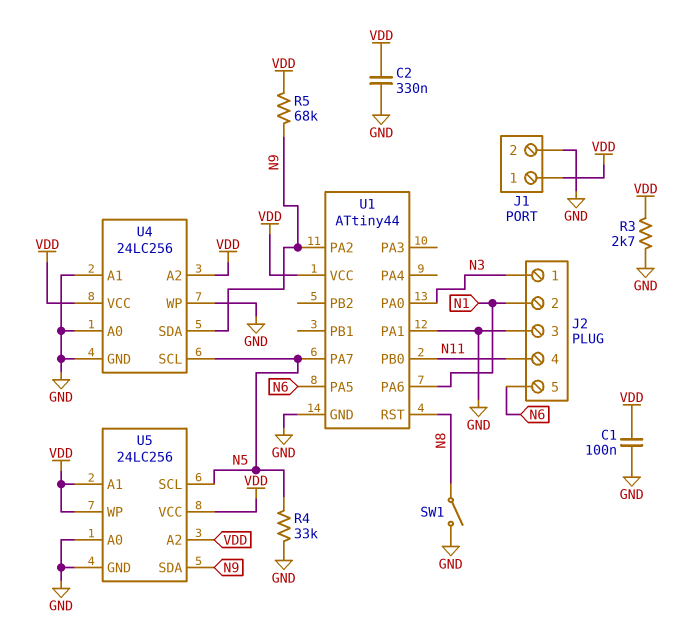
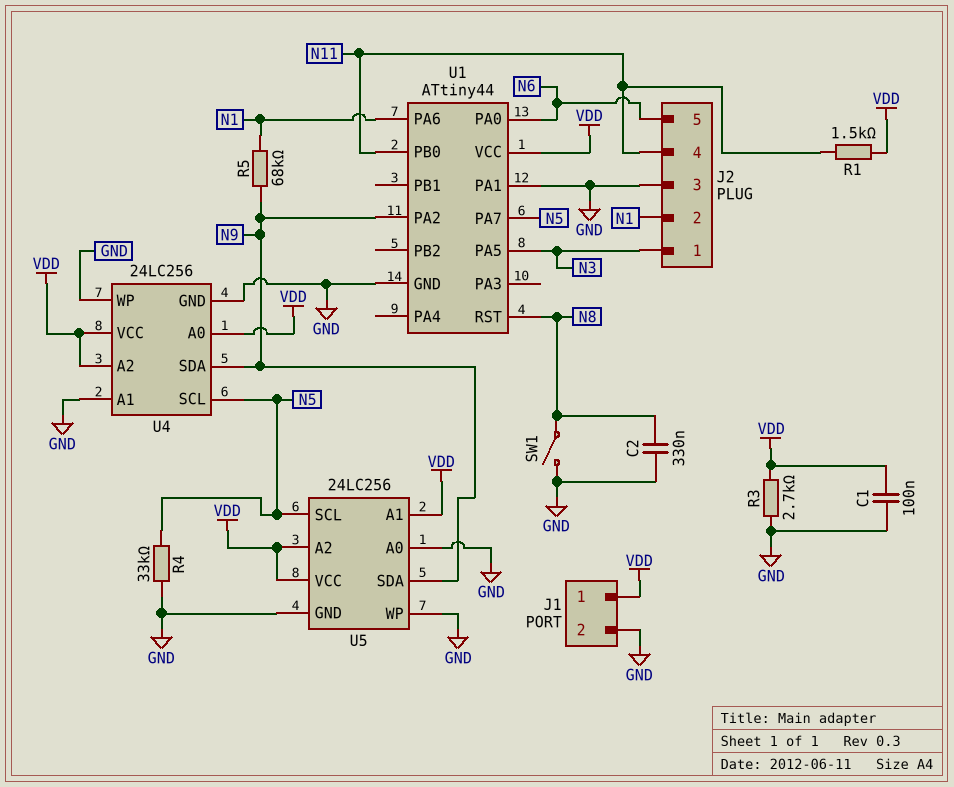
C2: 330nF (GND, VDD) -> 330nF (GND, N8)
R1: none -> 1.5k (N11, VDD)
R5: 68k (N9, VDD) -> 68k (N1, N9)
U1 pin PA0: N3 -> N6
U1 pin PA5: N6 -> N3
U4 pin A0: GND -> VDD
U5 pin WP: VDD -> GND

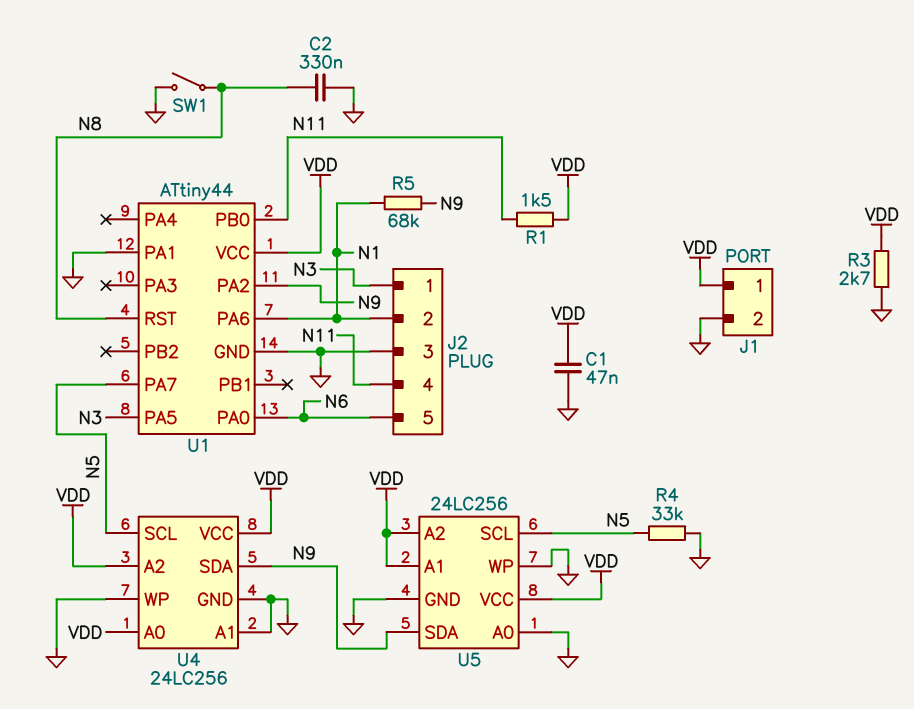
C1: 100nF (GND, VDD) -> 47nF (GND, VDD)

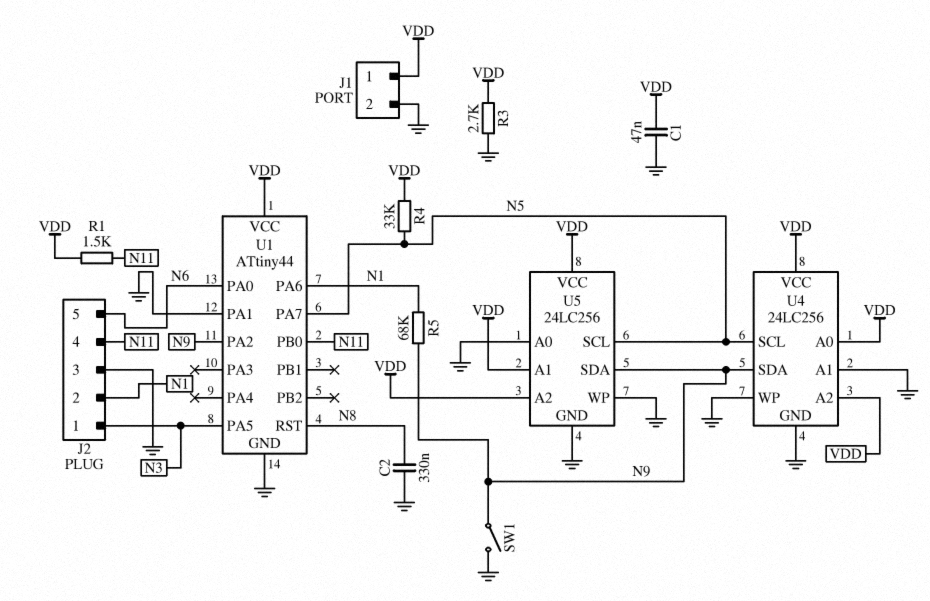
R4: 33k (GND, N5) -> 33k (N5, VDD)
SW1: switch (GND, N8) -> switch (GND, N9)

